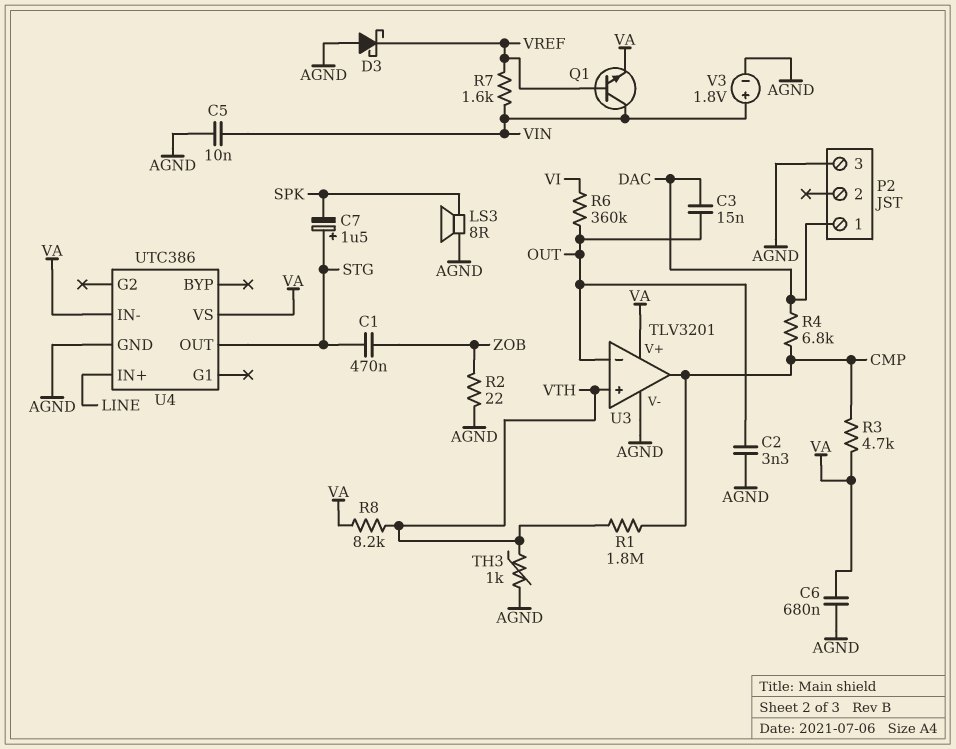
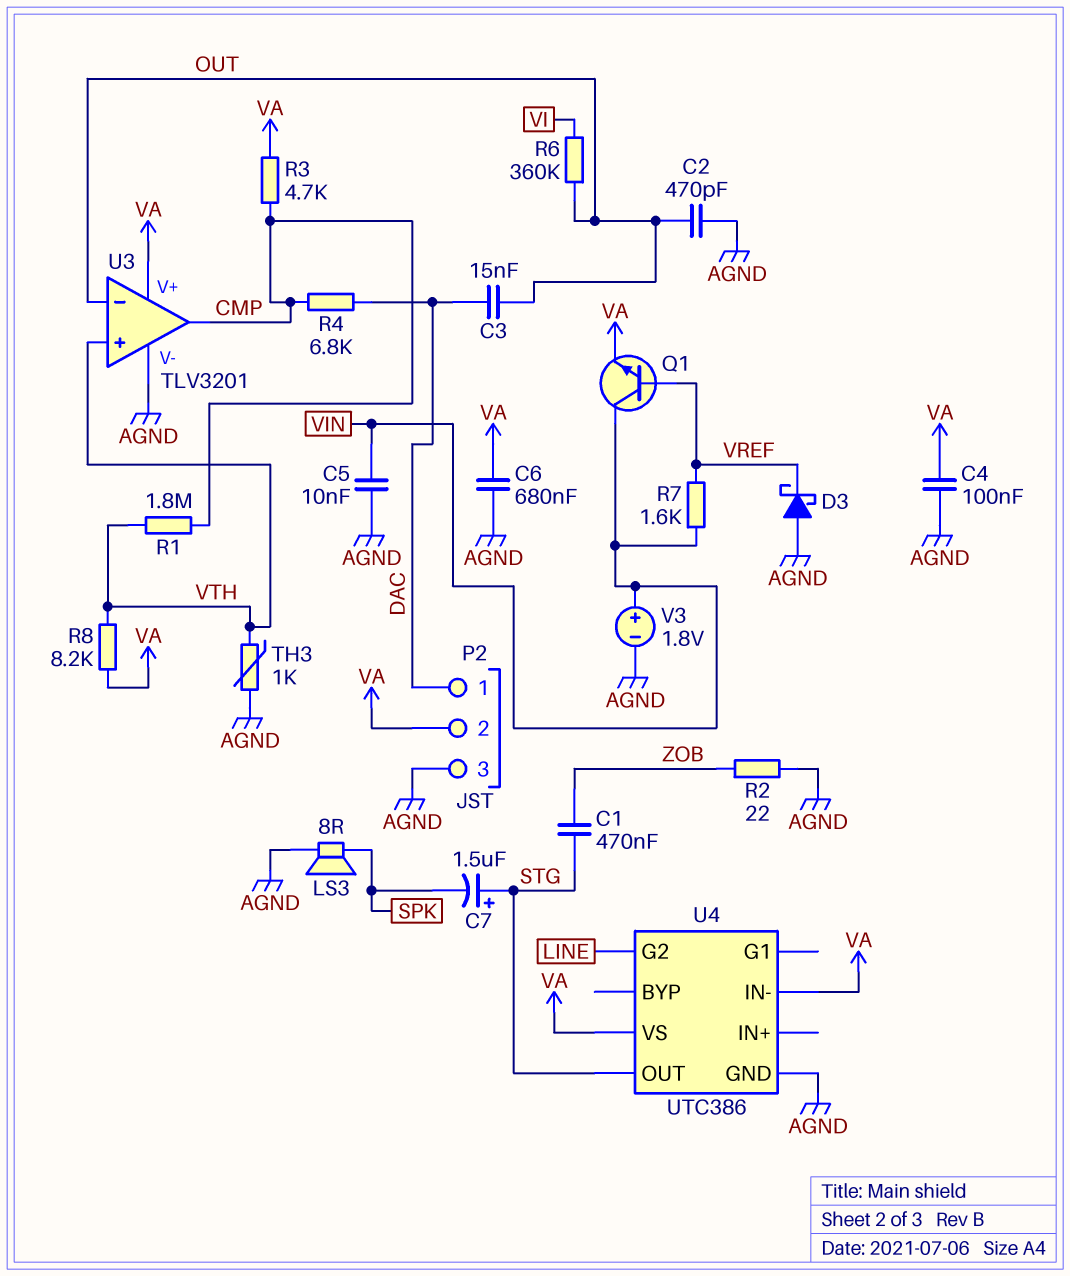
C2: 3.3nF (AGND, OUT) -> 470pF (AGND, OUT)
C4: none -> 100nF (AGND, VA)
P2 pin 2: none -> VA
U4 pin G2: none -> LINE
U4 pin IN+: LINE -> none

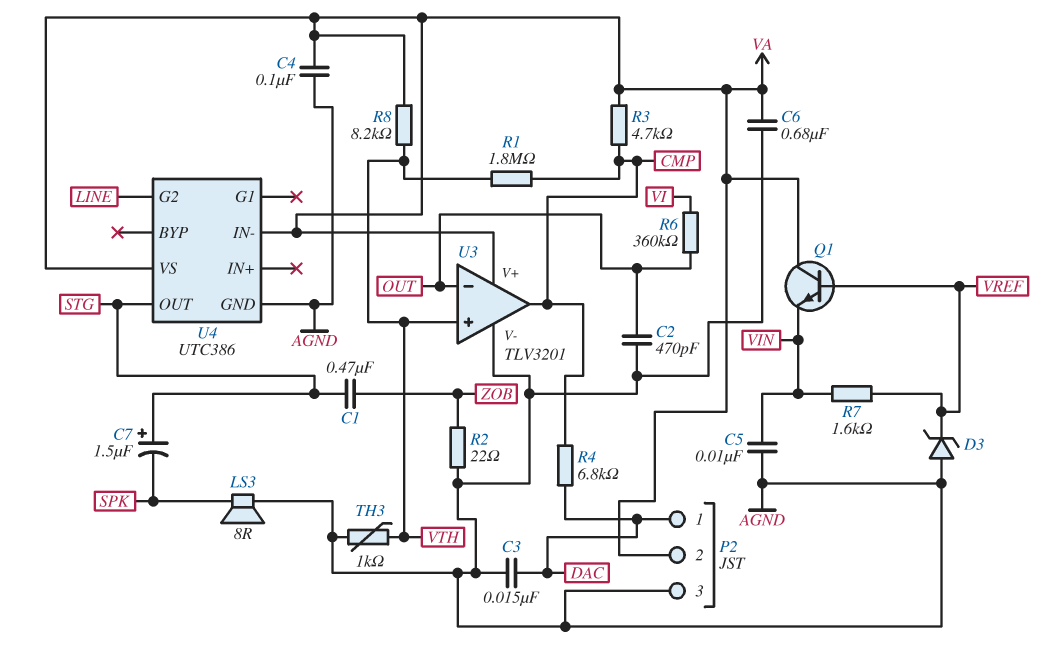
C3: 15nF (DAC, OUT) -> 15nF (AGND, DAC)
D3: schottky (A AGND, K VREF) -> zener (A AGND, K VREF)
Q1: NPN (B VREF, C VIN, E VA) -> NPN (B VREF, C VA, E VIN)
V3: 1.8V (plus VIN, minus AGND) -> none

